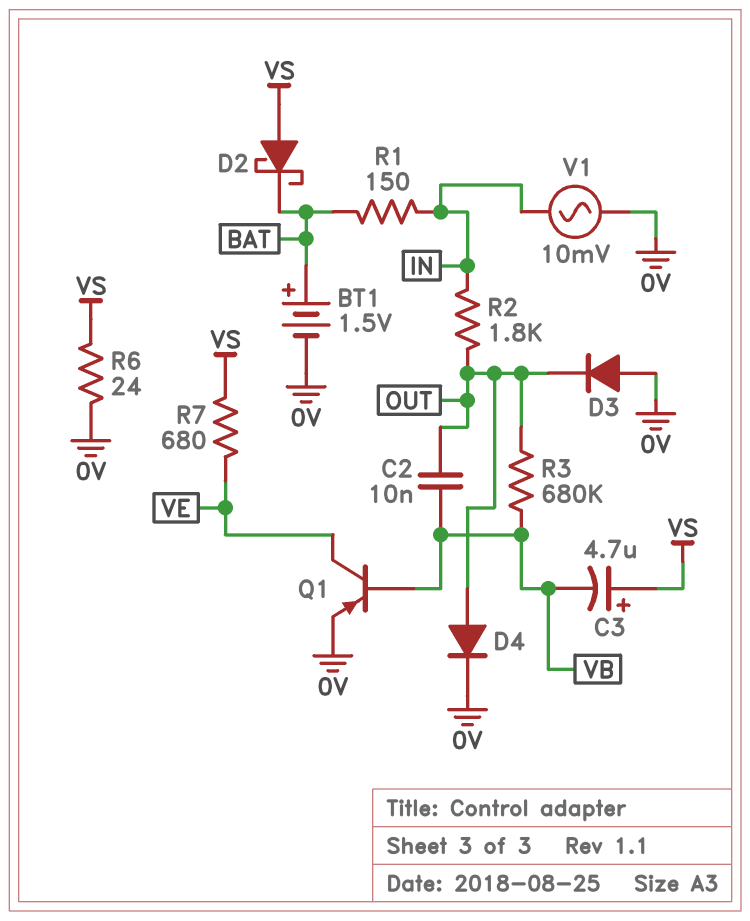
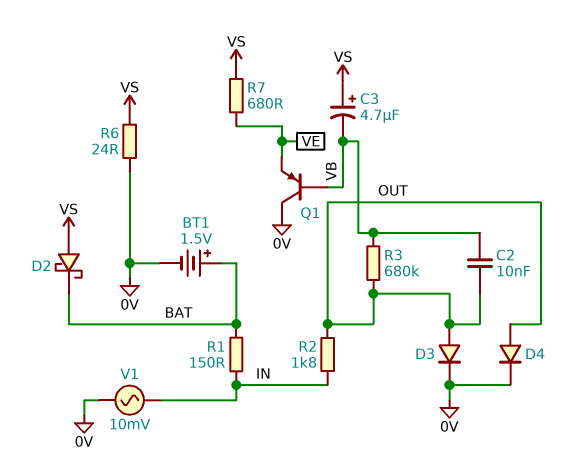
D3: diode (A 0V, K OUT) -> diode (A OUT, K 0V)
Q1: PNP (B VB, C VE, E 0V) -> PNP (B VB, C 0V, E VE)

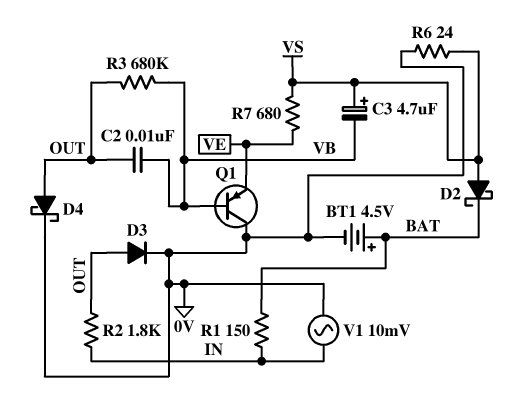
BT1: 1.5V (plus BAT, minus 0V) -> 4.5V (plus BAT, minus 0V)
D4: diode (A OUT, K 0V) -> schottky (A OUT, K 0V)

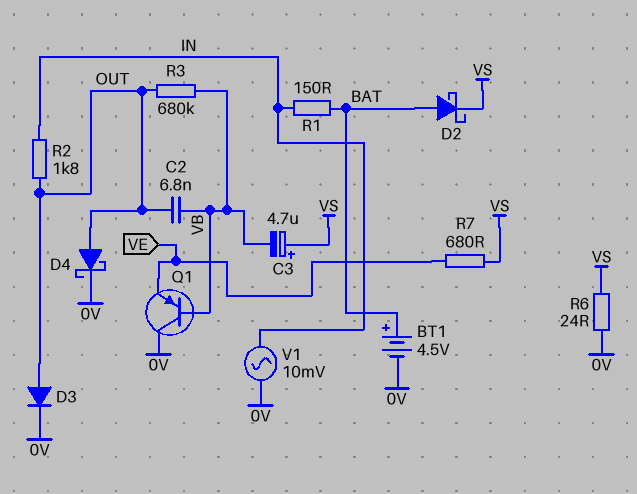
C2: 10nF (OUT, VB) -> 6.8nF (OUT, VB)
D2: schottky (A VS, K BAT) -> schottky (A BAT, K VS)

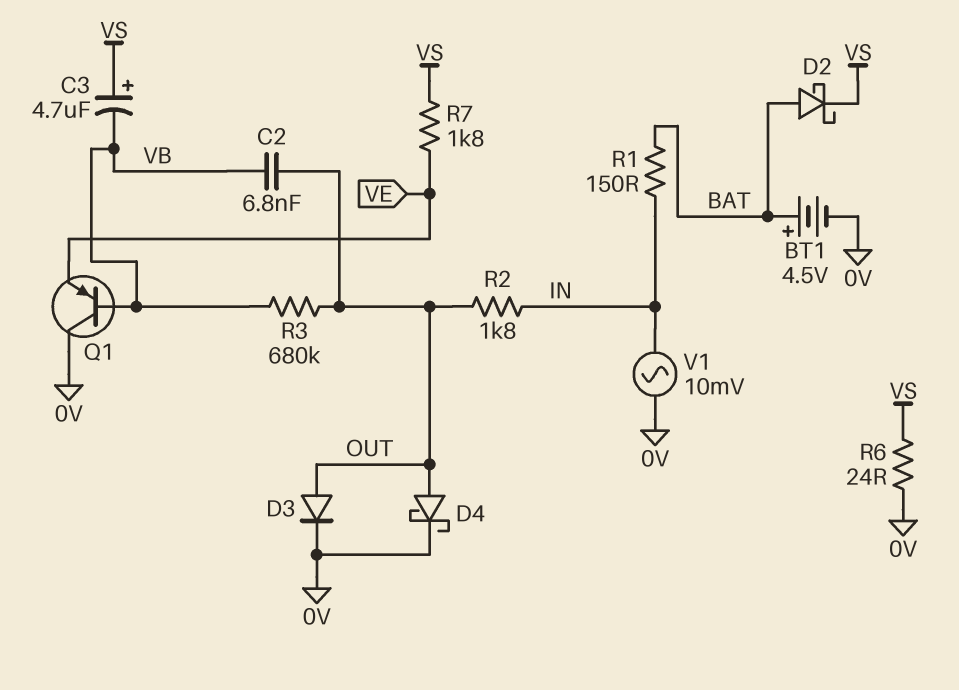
R7: 680 (VE, VS) -> 1.8k (VE, VS)

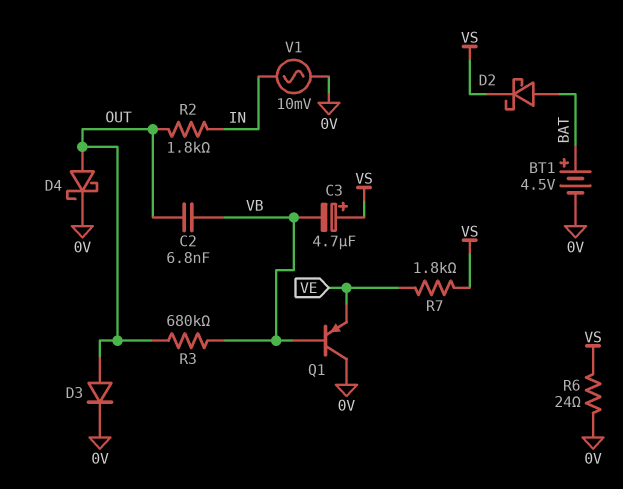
R1: 150 (BAT, IN) -> none

